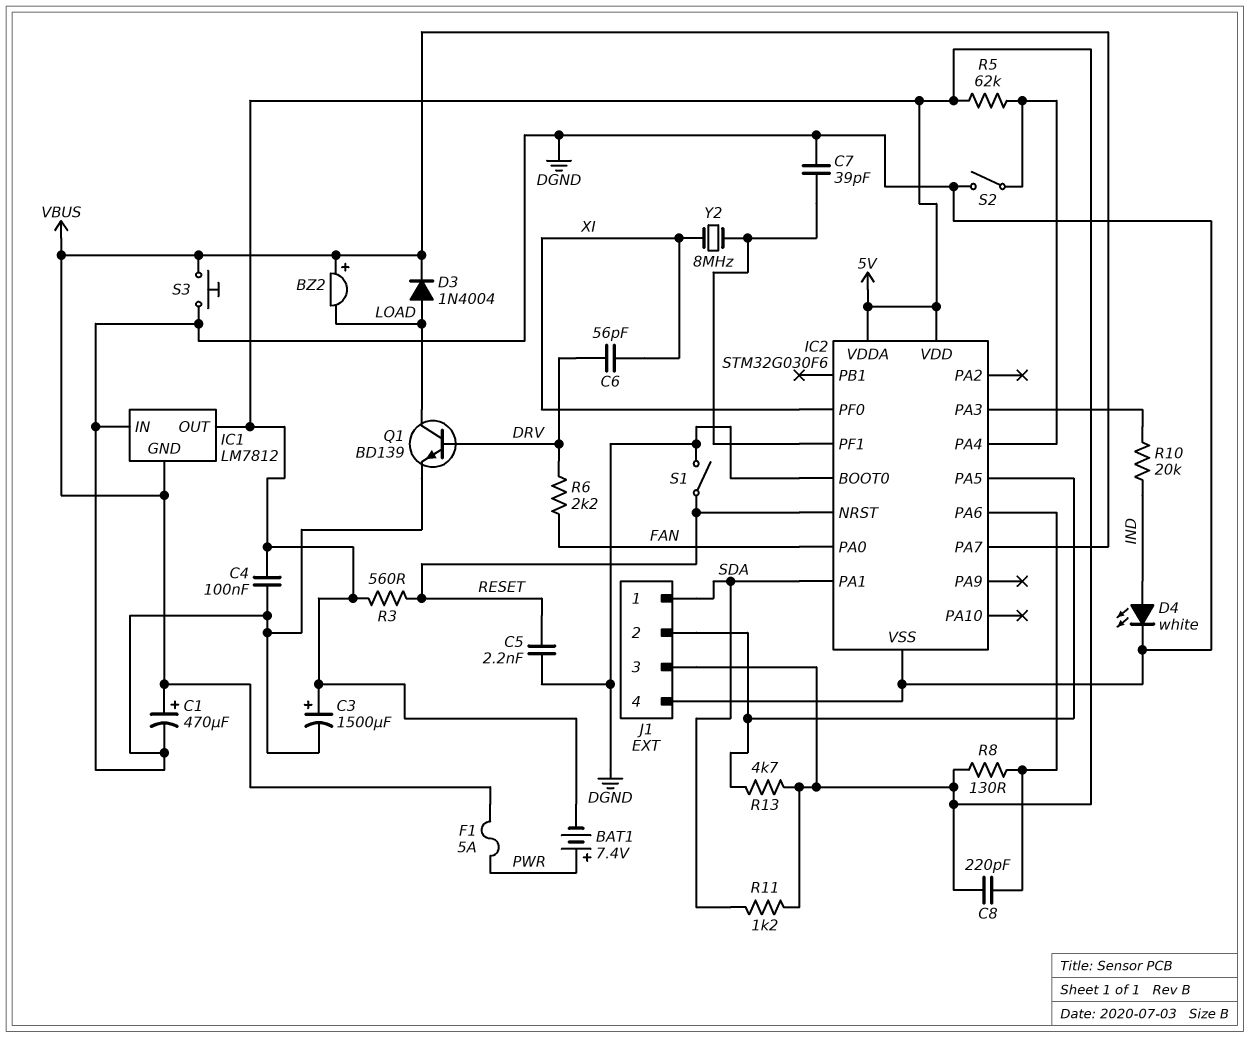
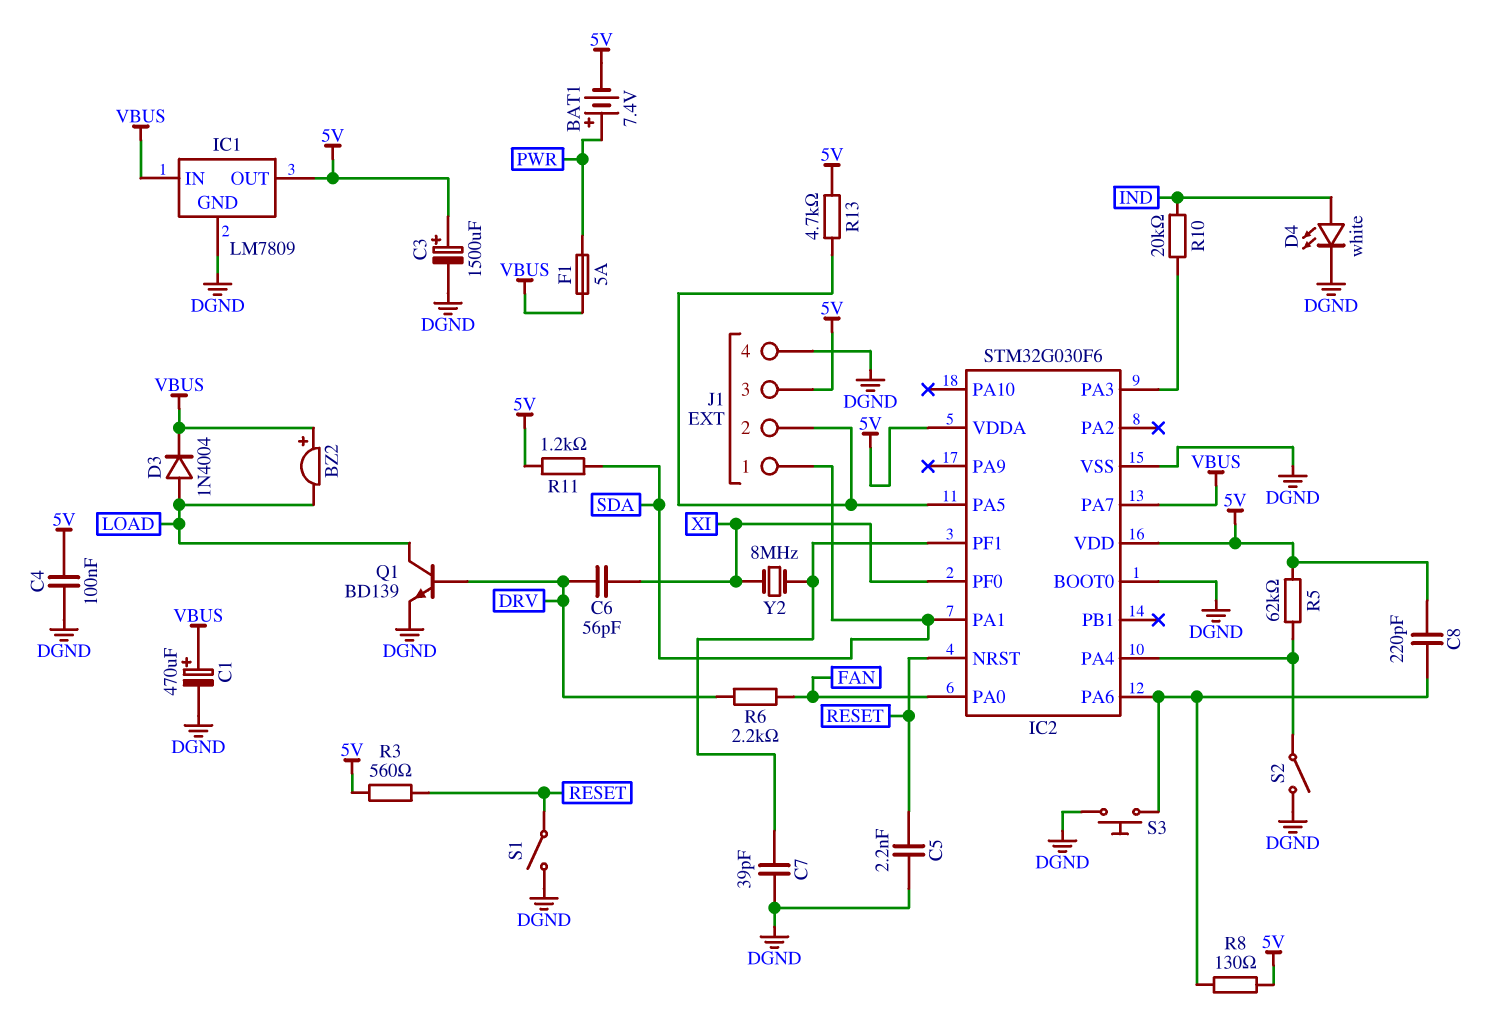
IC1: LM7812 -> LM7809
IC1 pin GND: VBUS -> DGND
IC1 pin IN: DGND -> VBUS
S3: button (DGND, VBUS) -> button (DGND, IC2/PA6)

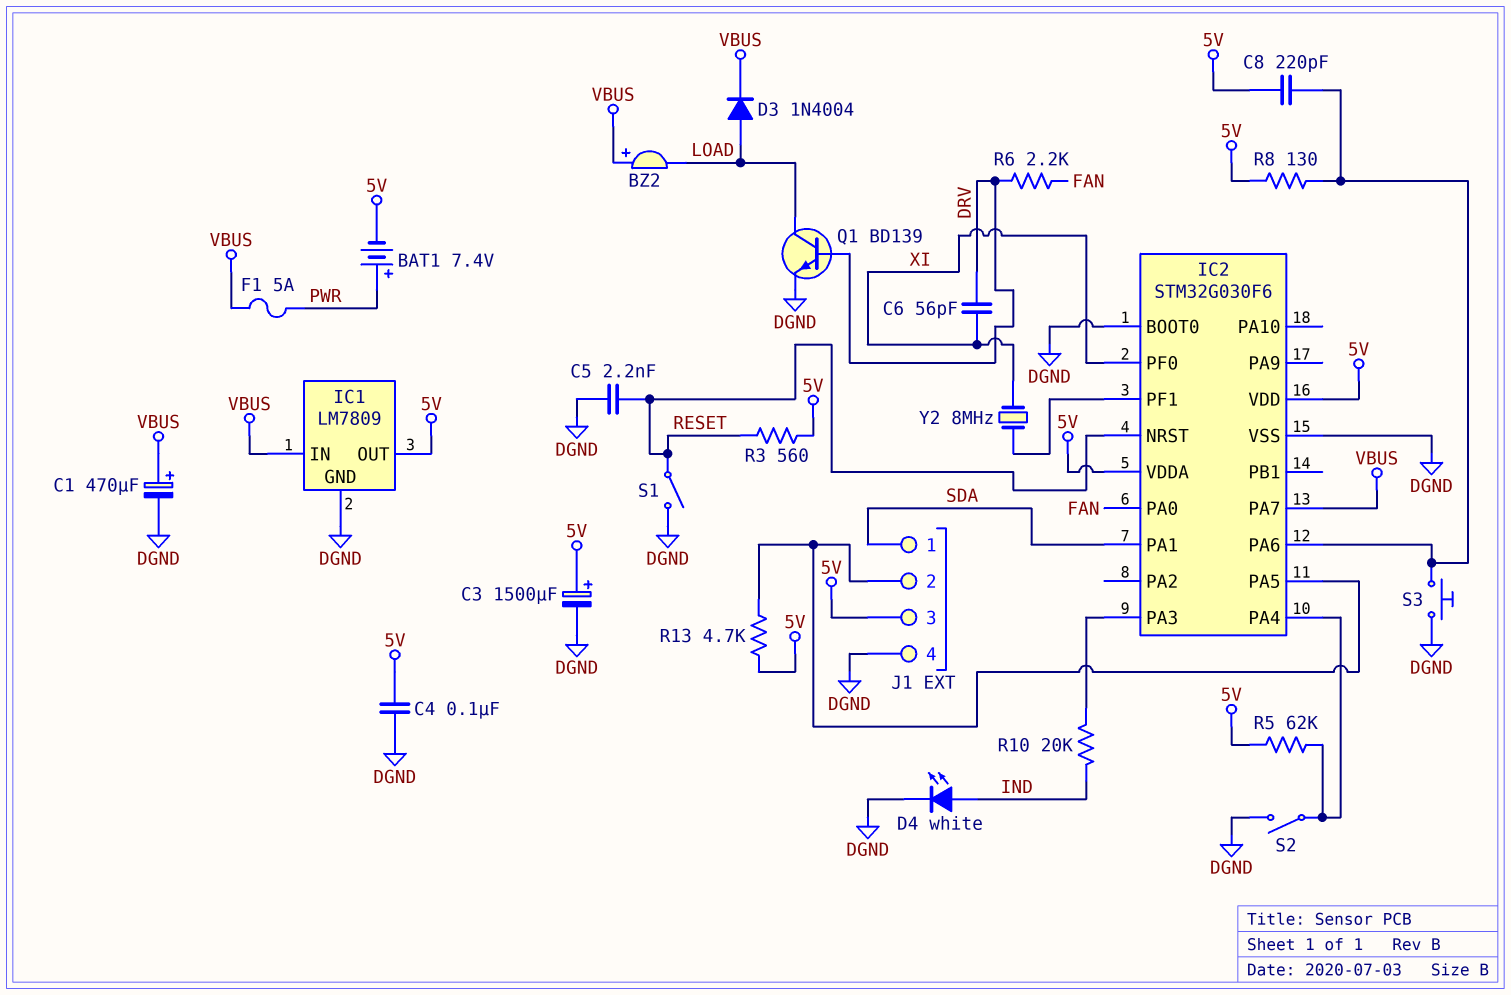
C7: 39pF (DGND, IC2/PF1) -> none
R11: 1.2k (5V, SDA) -> none

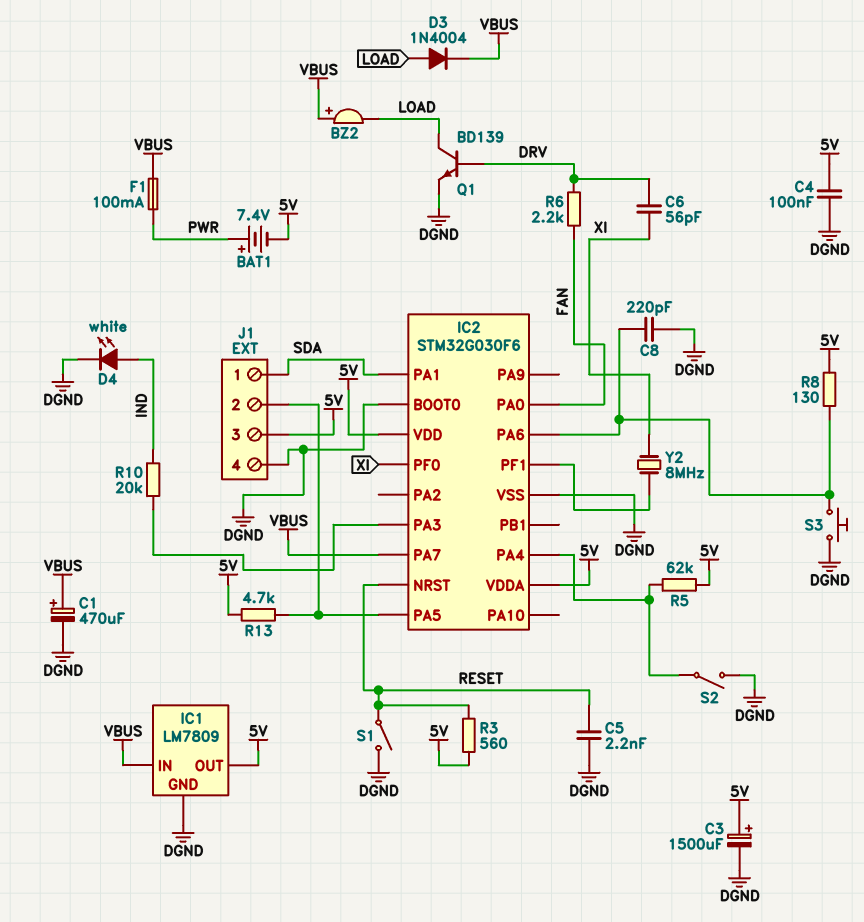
C8: 220pF (5V, IC2/PA6) -> 220pF (DGND, IC2/PA6)
F1: 5A (PWR, VBUS) -> 100mA (PWR, VBUS)

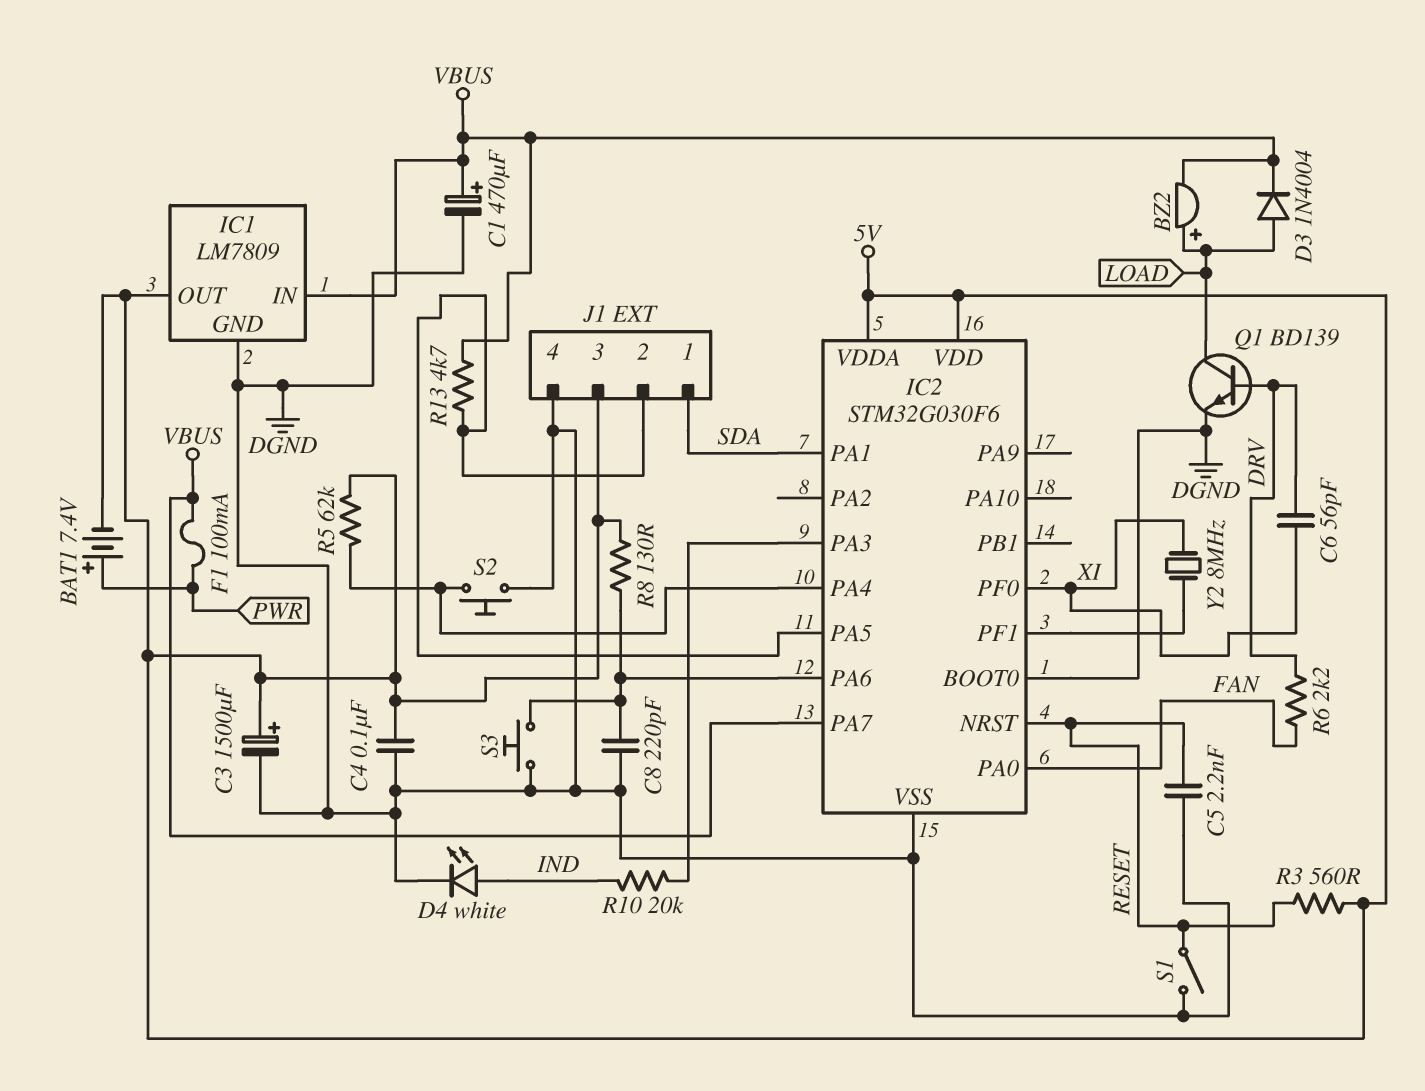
BZ2: buzzer (plus VBUS, minus LOAD) -> buzzer (plus LOAD, minus VBUS)
R13: 4.7k (5V, IC2/PA5) -> 4.7k (IC2/PA5, VBUS)
S2: switch (DGND, IC2/PA4) -> button (DGND, IC2/PA4)

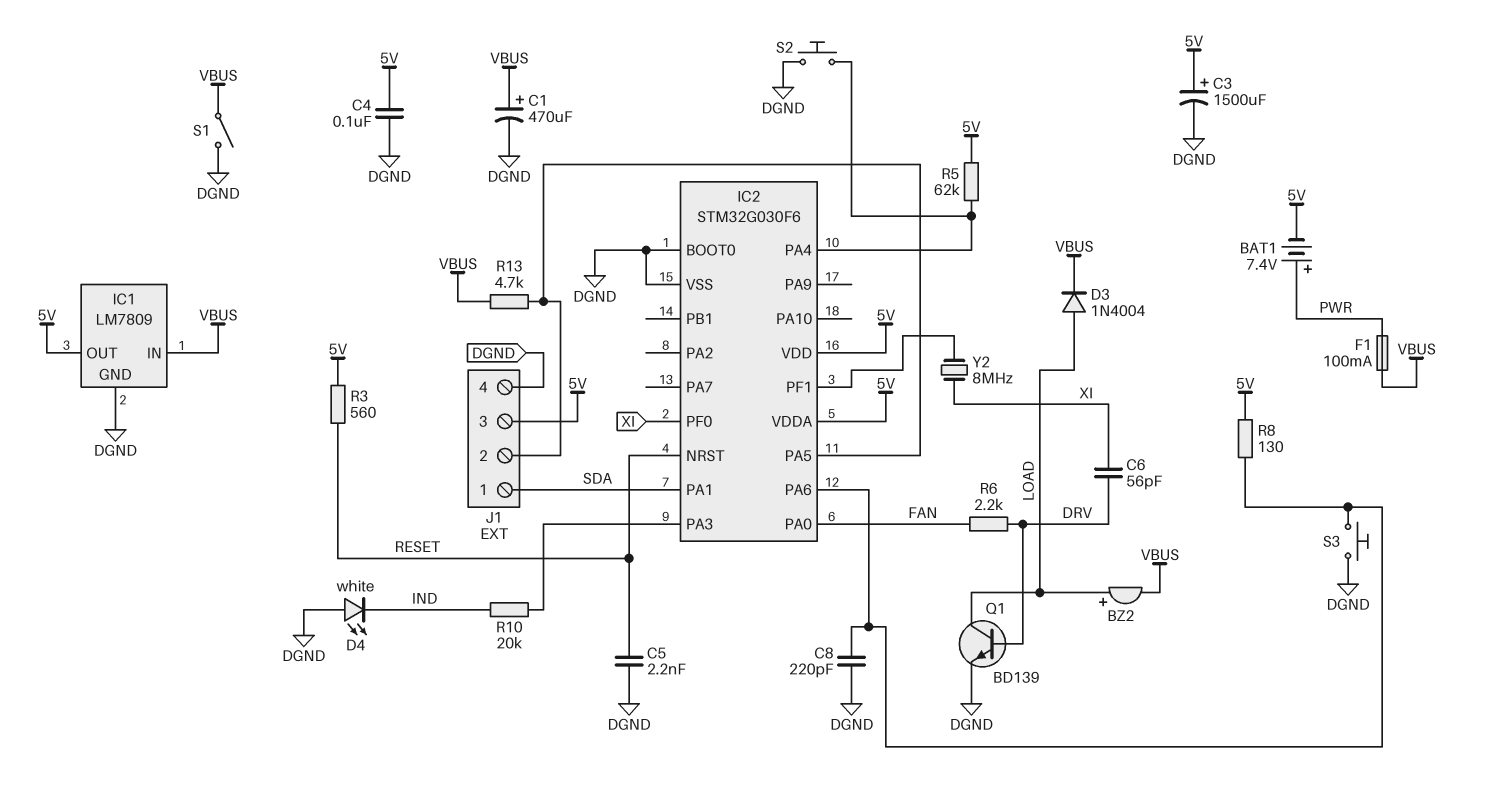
D4: LED white (A IND, K DGND) -> LED white (A DGND, K IND)
IC2 pin PA7: VBUS -> none
S1: switch (DGND, RESET) -> switch (DGND, VBUS)

